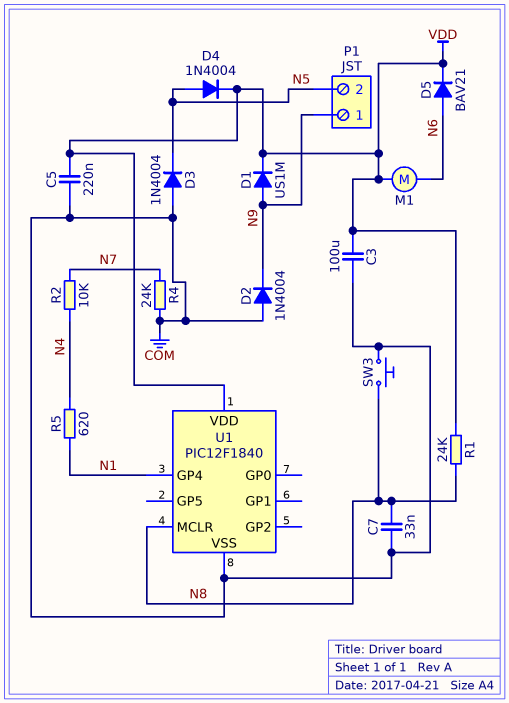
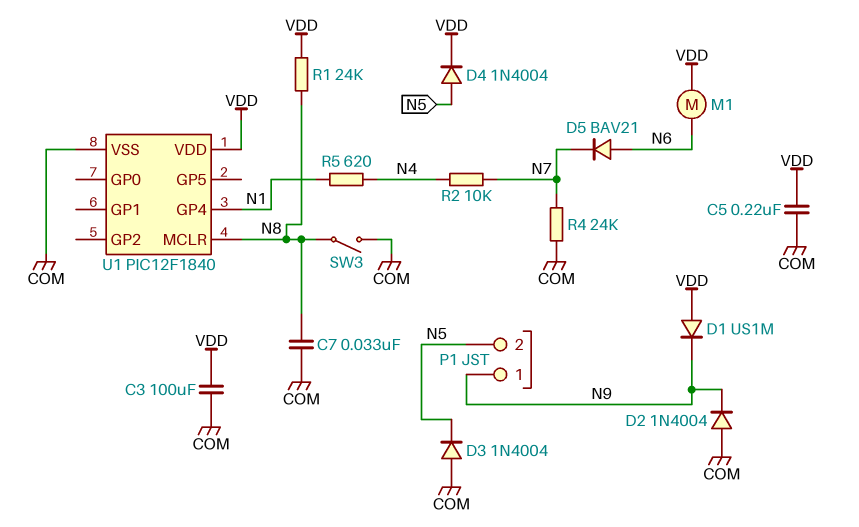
D1: diode US1M (A N9, K VDD) -> diode US1M (A VDD, K N9)
D5: diode BAV21 (A N6, K VDD) -> diode BAV21 (A N6, K N7)
SW3: button (COM, N8) -> switch (COM, N8)

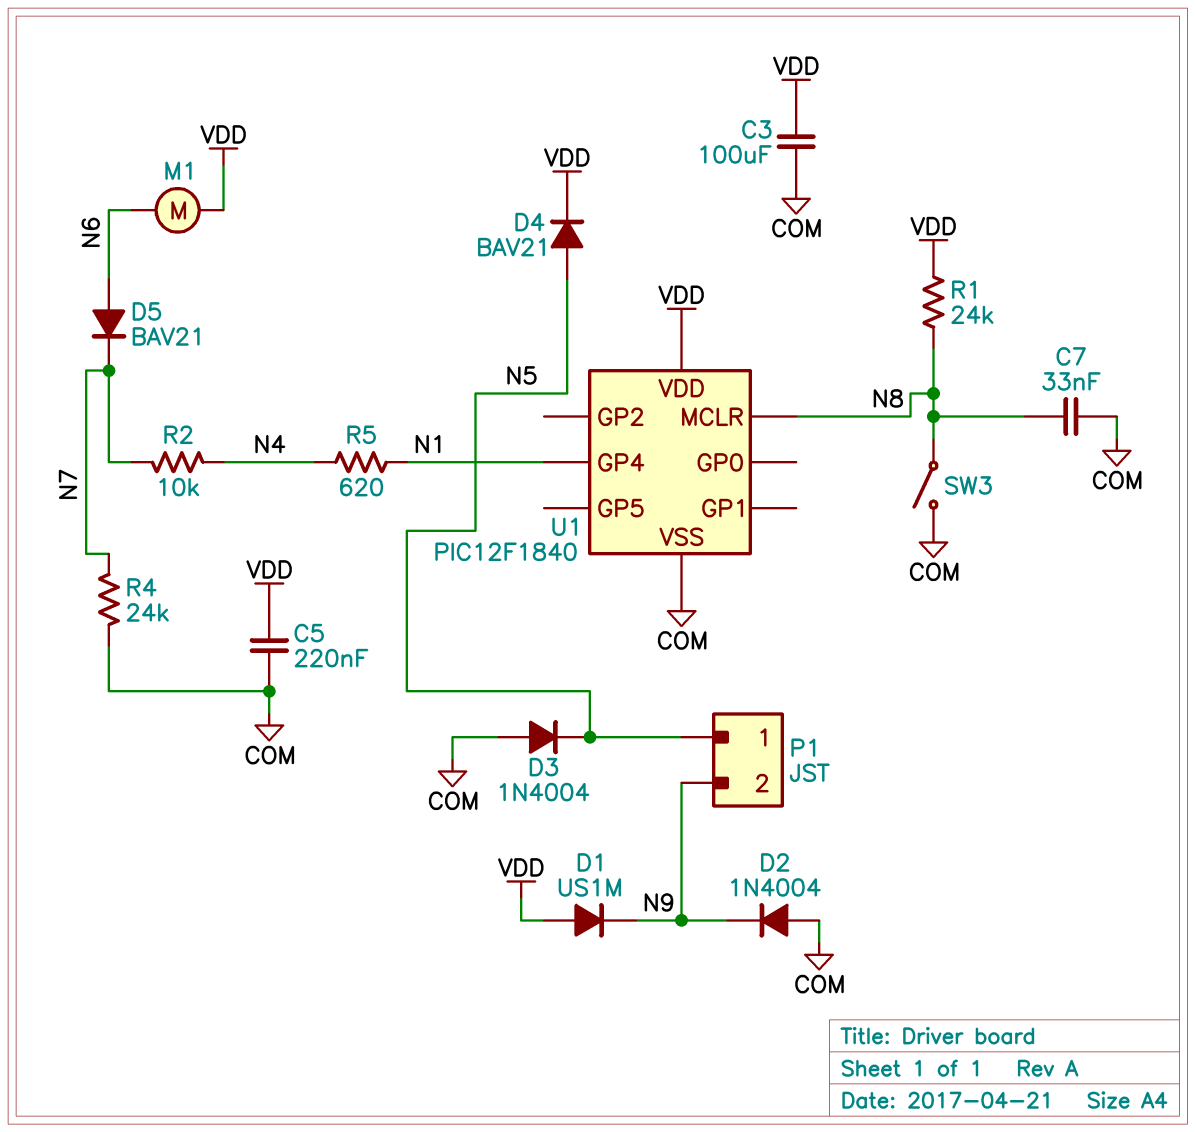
D4: diode 1N4004 (A N5, K VDD) -> diode BAV21 (A N5, K VDD)
P1 pin 1: N9 -> N5
P1 pin 2: N5 -> N9

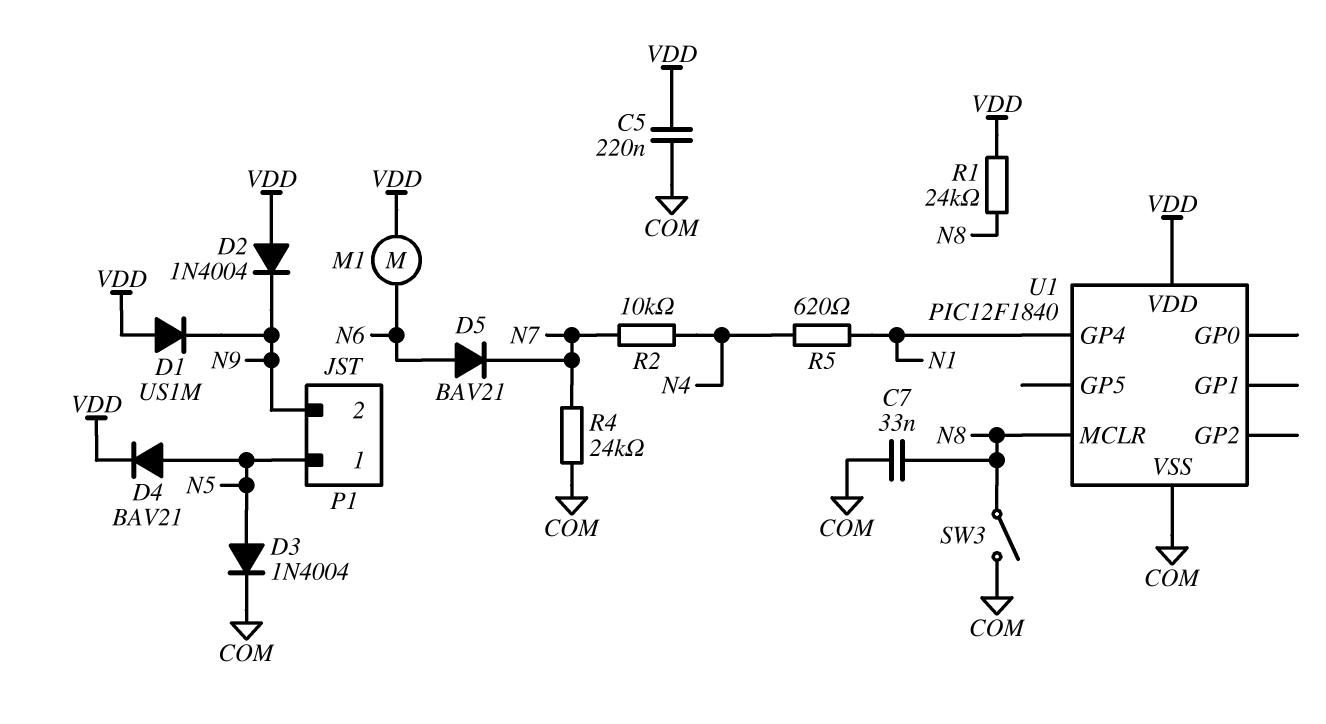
C3: 100uF (COM, VDD) -> none
D2: diode 1N4004 (A COM, K N9) -> diode 1N4004 (A VDD, K N9)
D3: diode 1N4004 (A COM, K N5) -> diode 1N4004 (A N5, K COM)

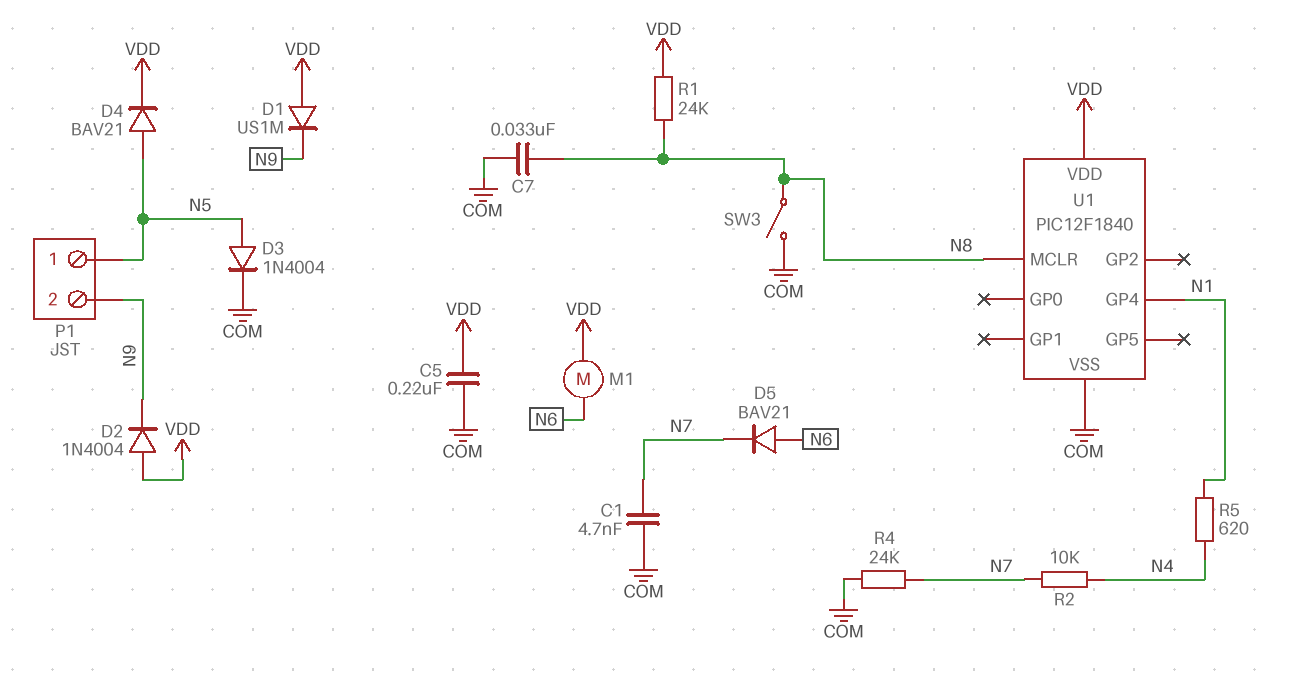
C1: none -> 4.7nF (COM, N7)

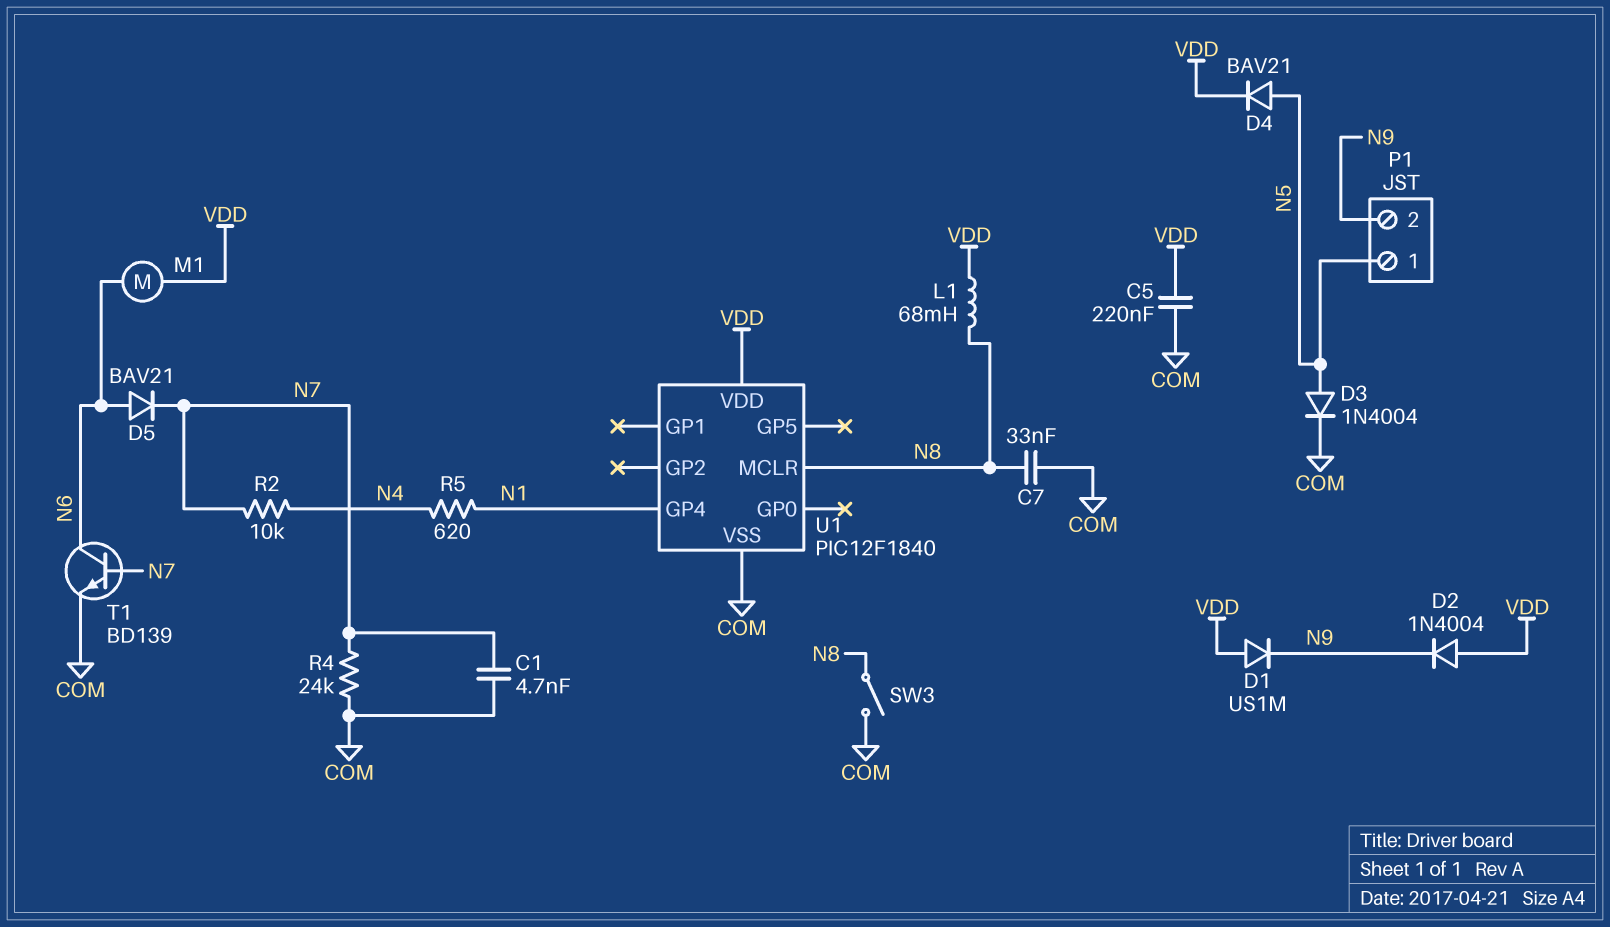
L1: none -> 68mH (N8, VDD)
R1: 24k (N8, VDD) -> none
T1: none -> NPN BD139 (B N7, C N6, E COM)

